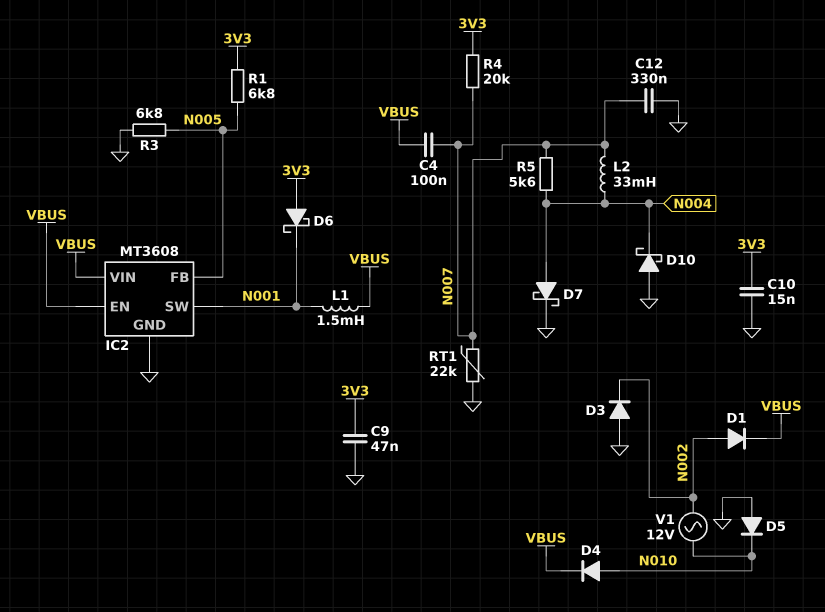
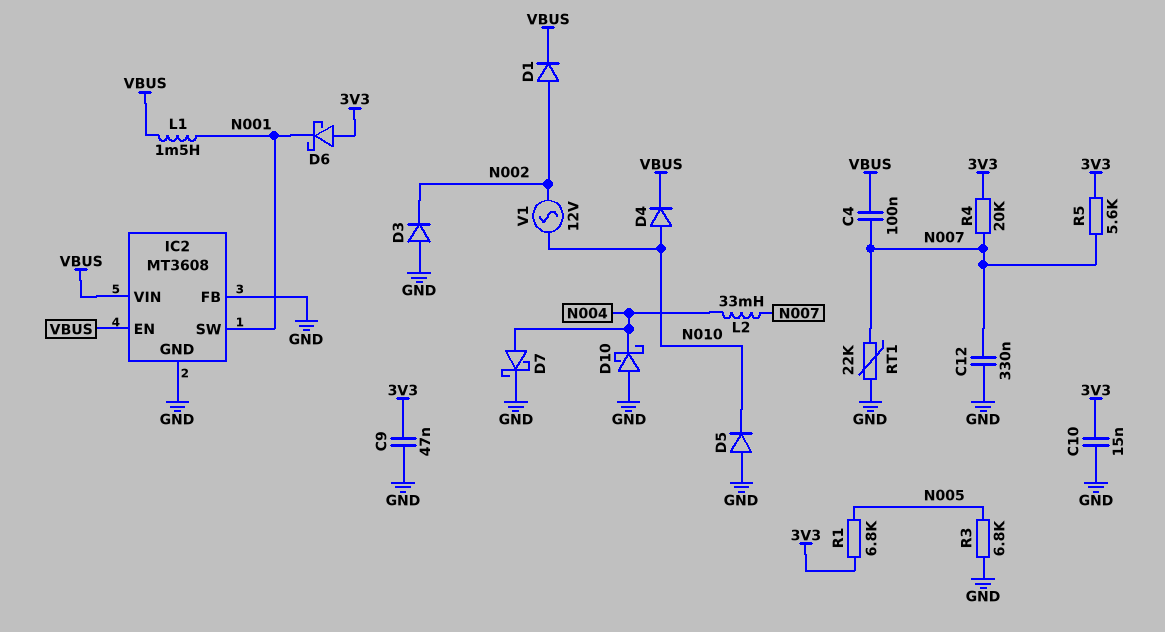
IC2 pin FB: N005 -> GND
R5: 5.6k (N004, N007) -> 5.6k (3V3, N007)

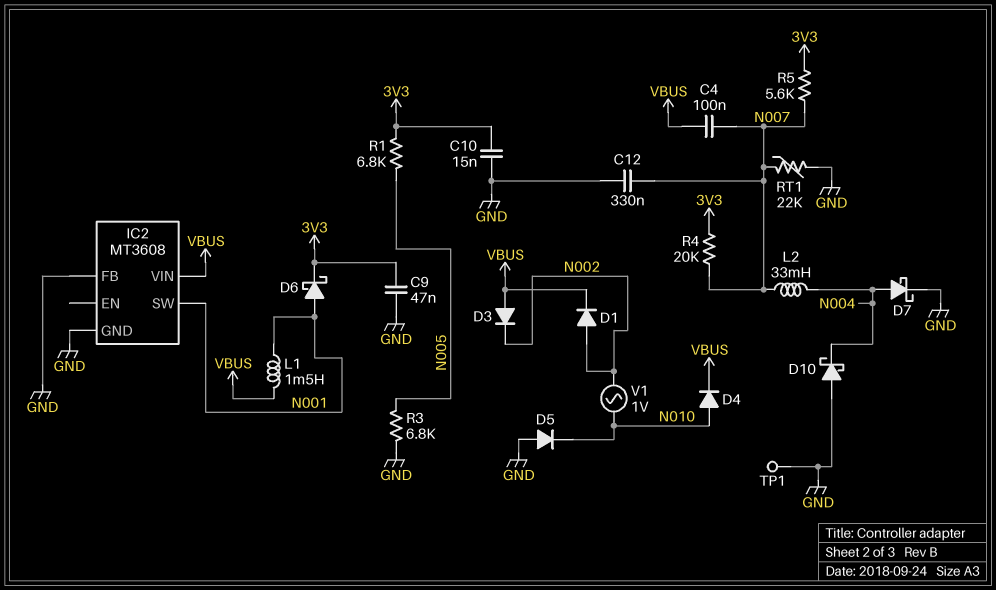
D3: diode (A GND, K N002) -> diode (A VBUS, K N002)
D6: schottky (A 3V3, K N001) -> schottky (A N001, K 3V3)
IC2 pin EN: VBUS -> none
TP1: none -> test point (GND)
V1: AC 12V (N002, N010) -> AC 1V (N002, N010)

